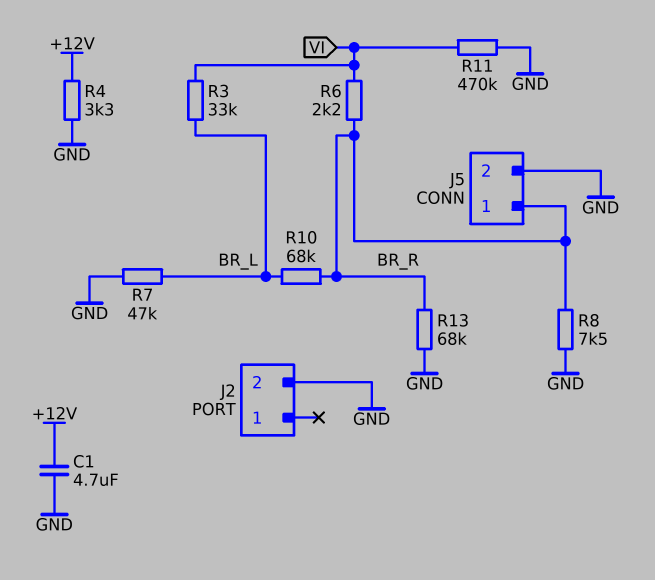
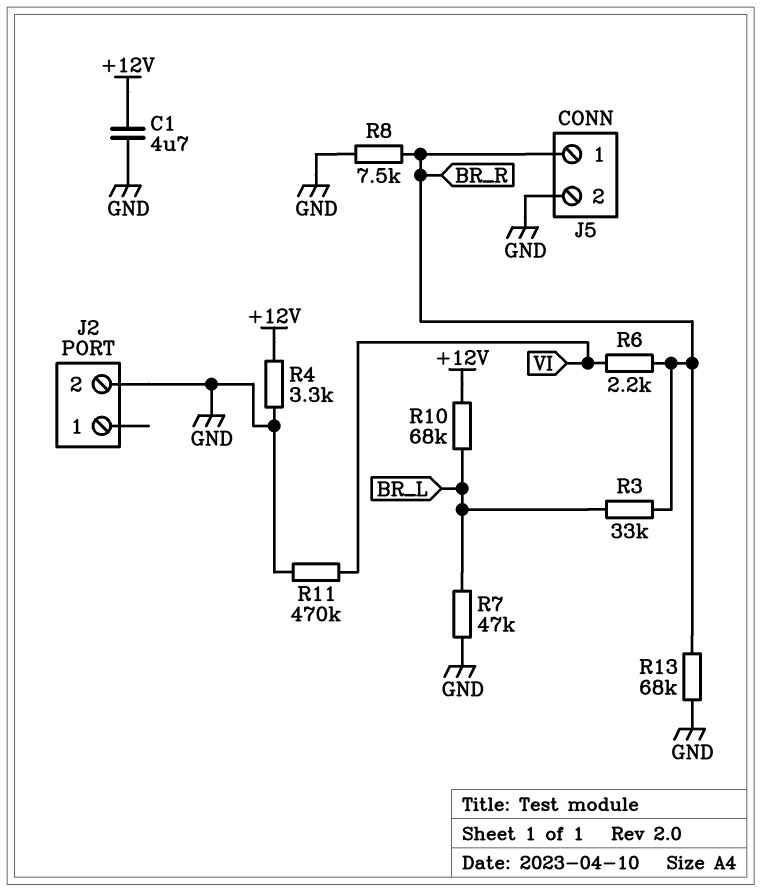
R3: 33k (BR_L, VI) -> 33k (BR_L, BR_R)
R10: 68k (BR_L, BR_R) -> 68k (+12V, BR_L)

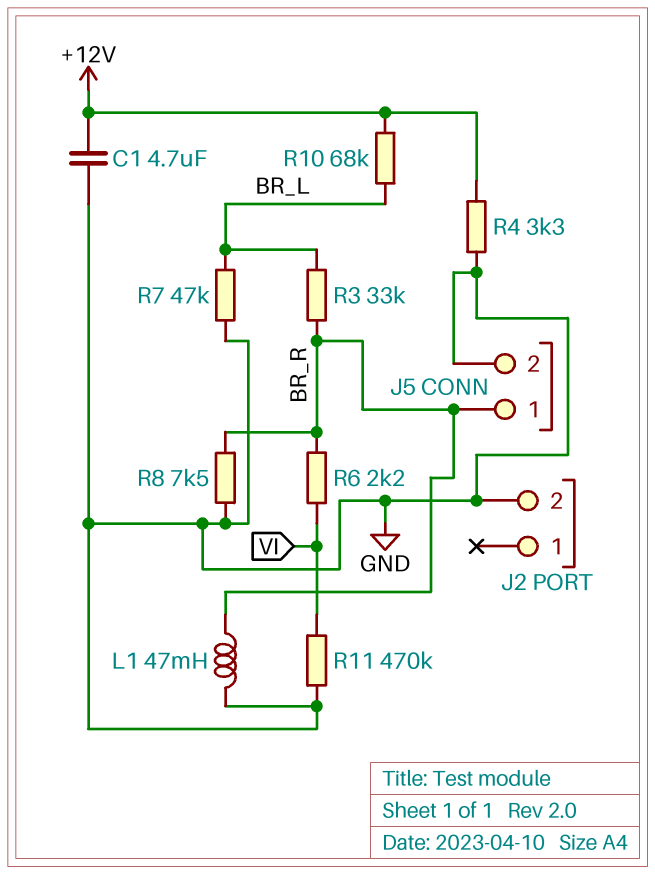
L1: none -> 47mH (BR_R, GND)
R13: 68k (BR_R, GND) -> none

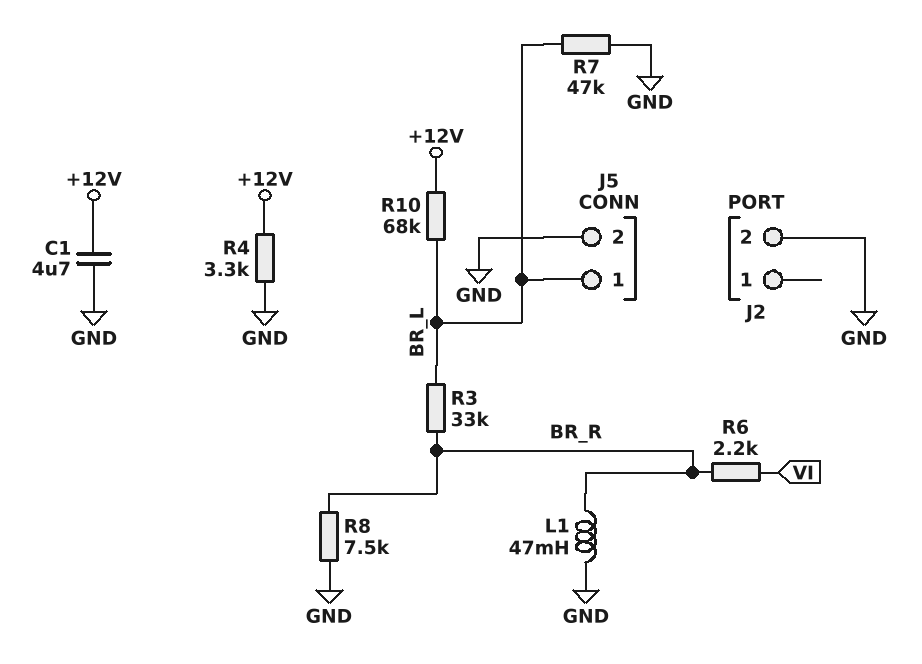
J5 pin 1: BR_R -> BR_L
R11: 470k (GND, VI) -> none

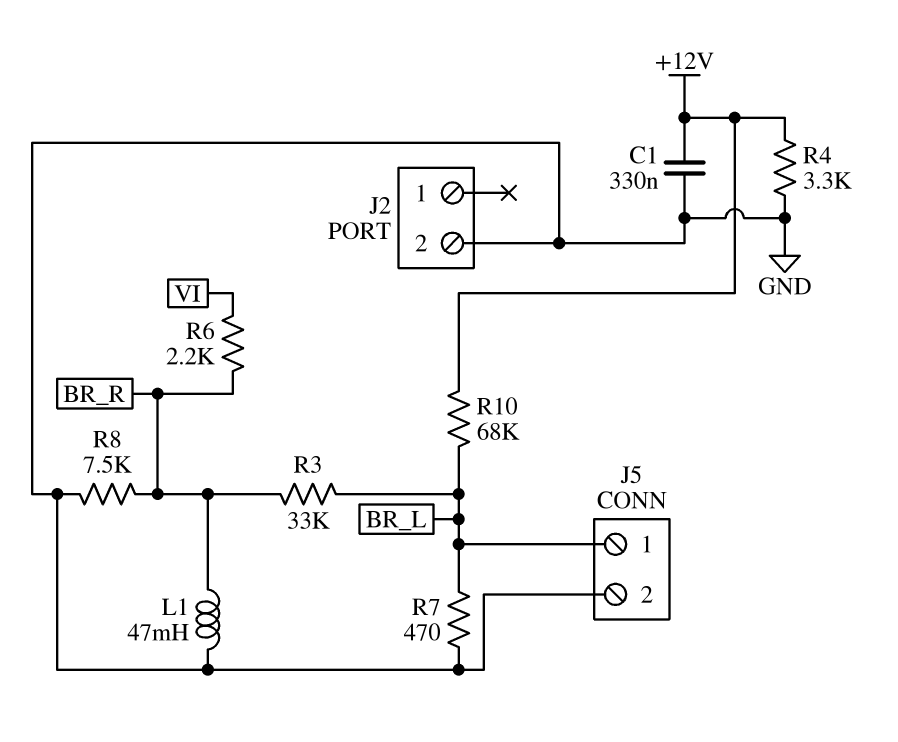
C1: 4.7uF (+12V, GND) -> 330nF (+12V, GND)
R7: 47k (BR_L, GND) -> 470 (BR_L, GND)

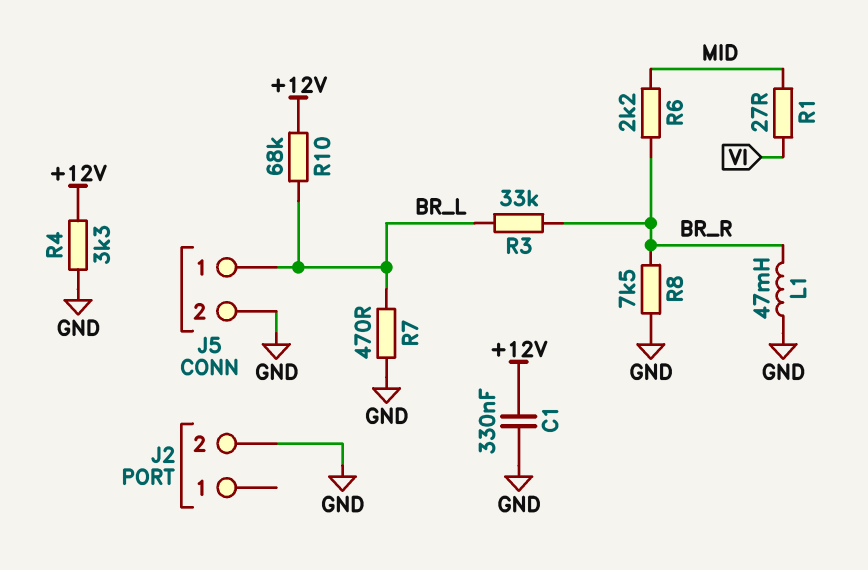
R1: none -> 27 (MID, VI)
R6: 2.2k (BR_R, VI) -> 2.2k (BR_R, MID)

